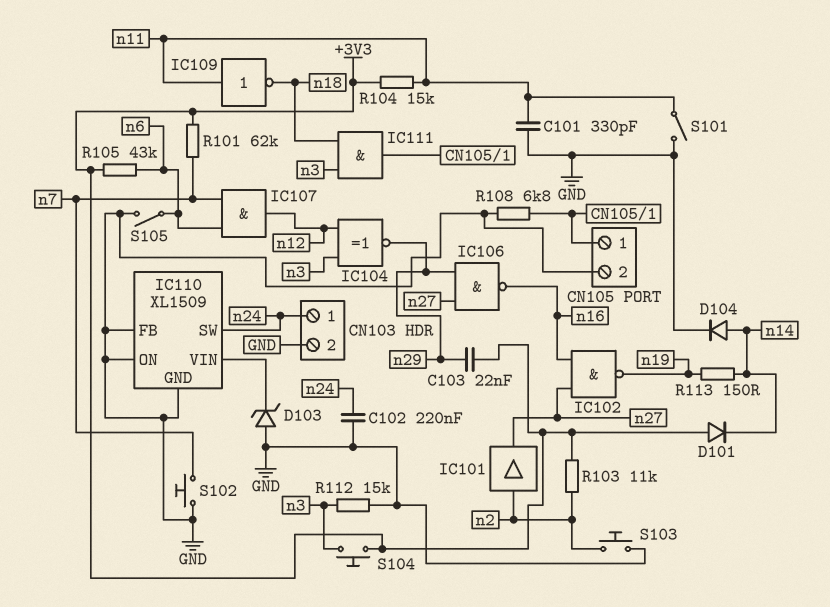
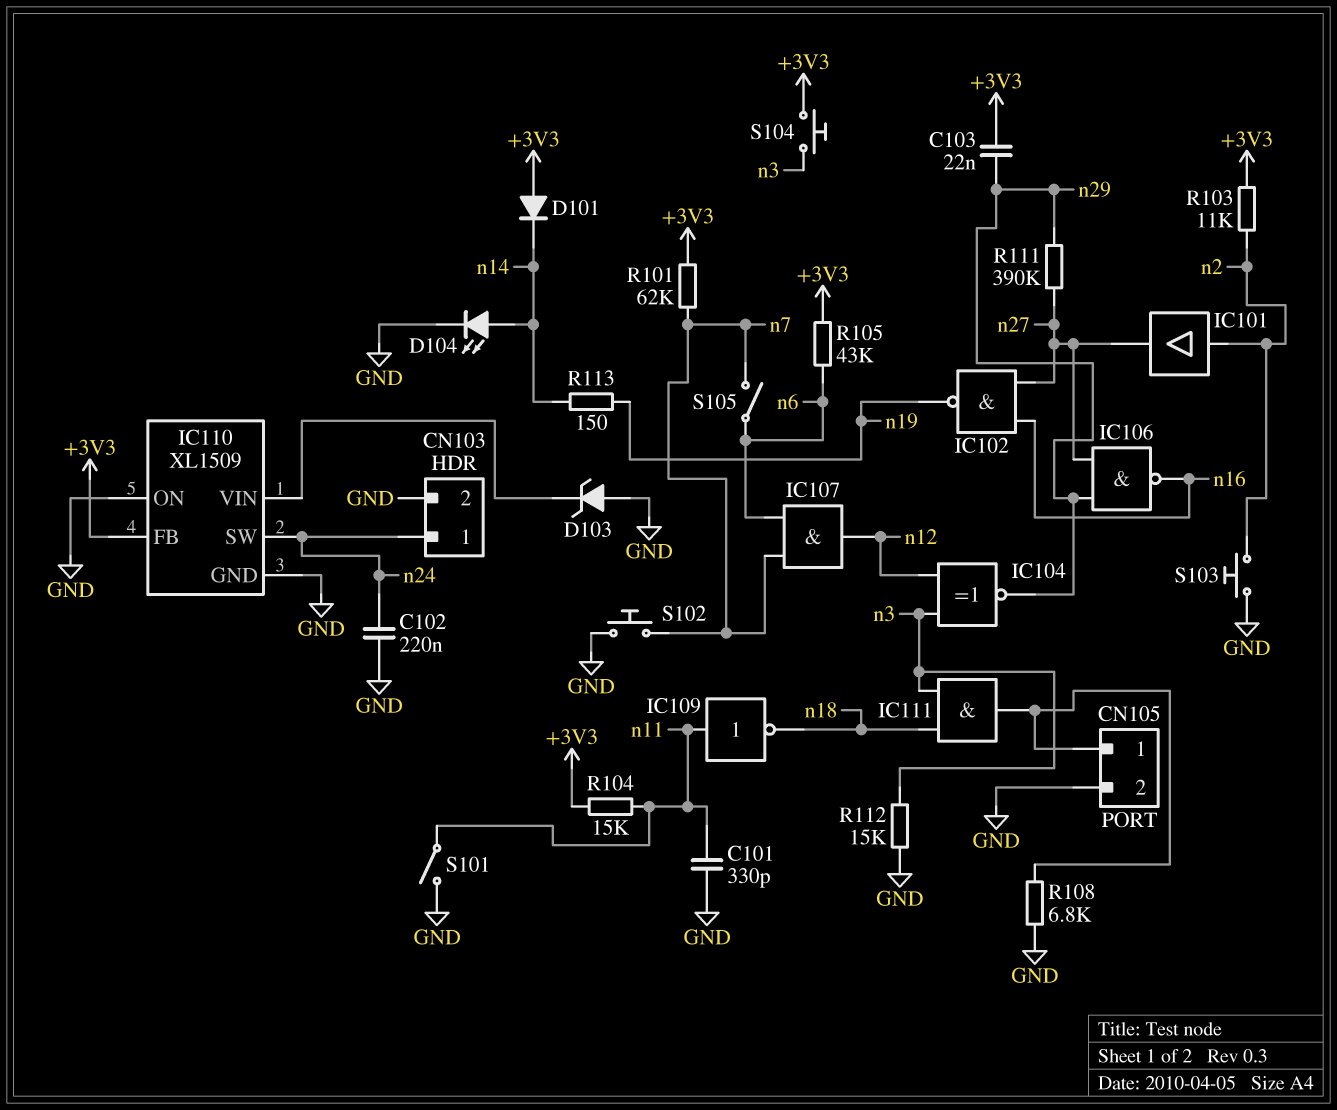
D104: diode (A n14, K GND) -> LED (A n14, K GND)
IC110 pin FB: GND -> +3V3
R111: none -> 390k (n27, n29)
S105: switch (GND, n6) -> switch (n6, n7)

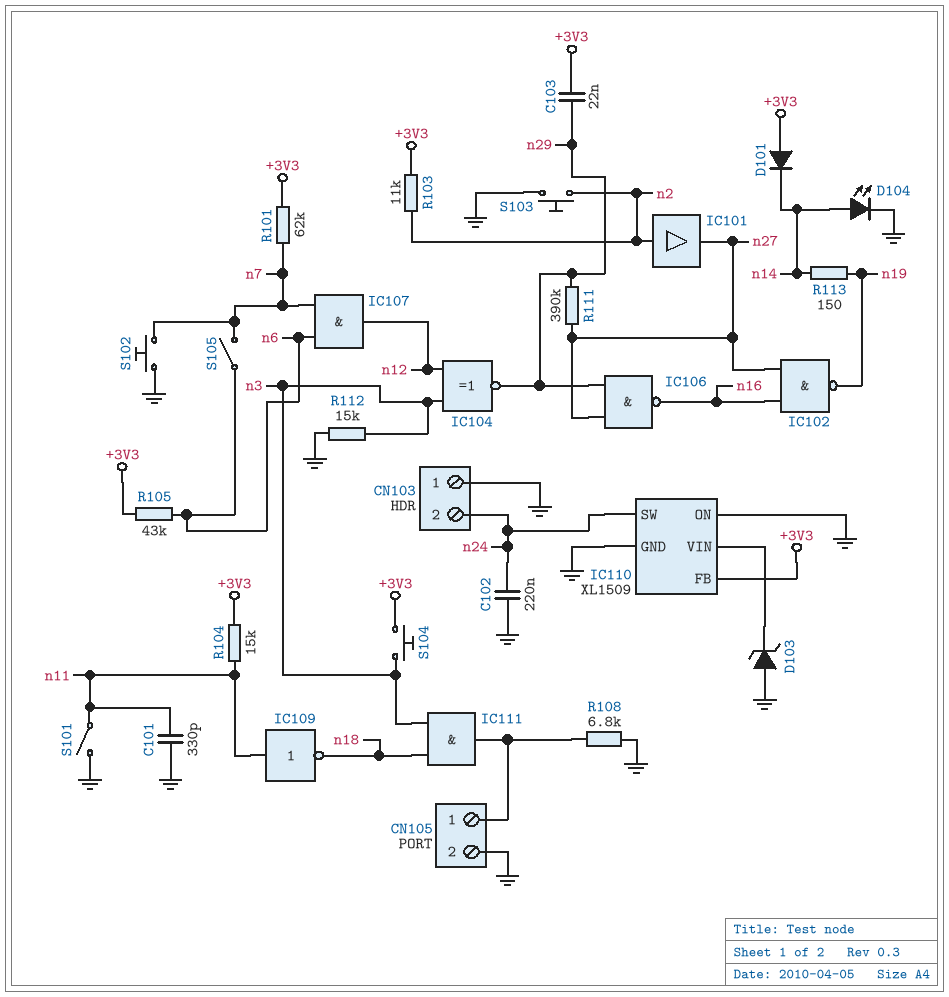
CN103 pin 1: n24 -> GND
CN103 pin 2: GND -> n24

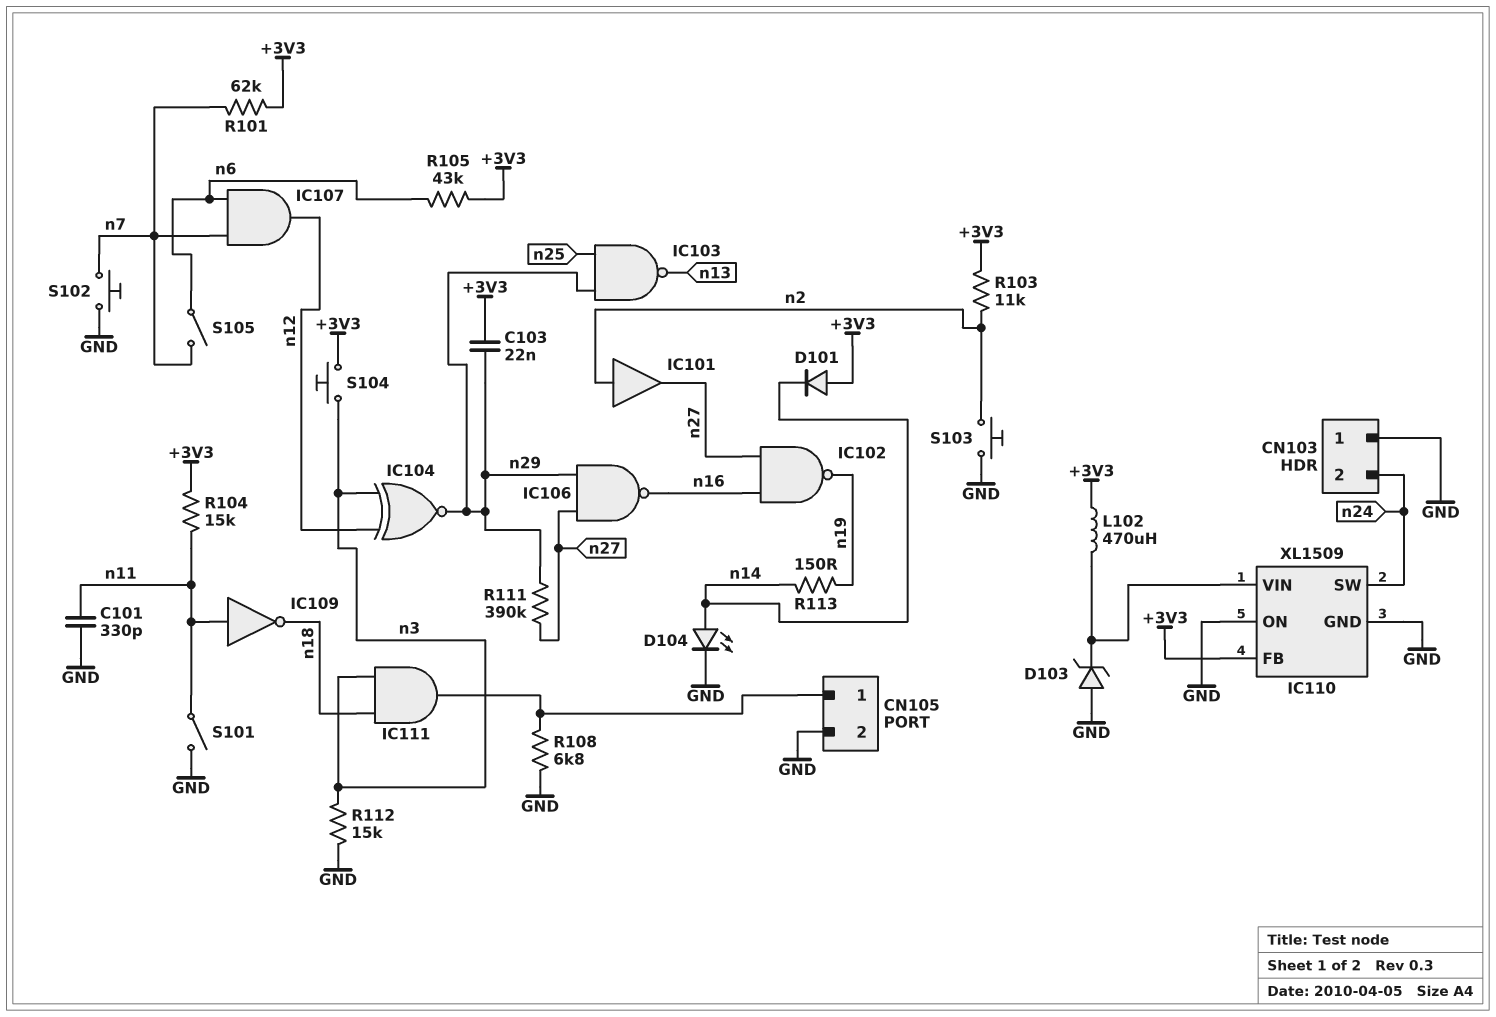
C102: 220nF (GND, n24) -> none
IC103: none -> NAND (in n25, in n29, out n13)
L102: none -> 470uH (+3V3, IC110/VIN)

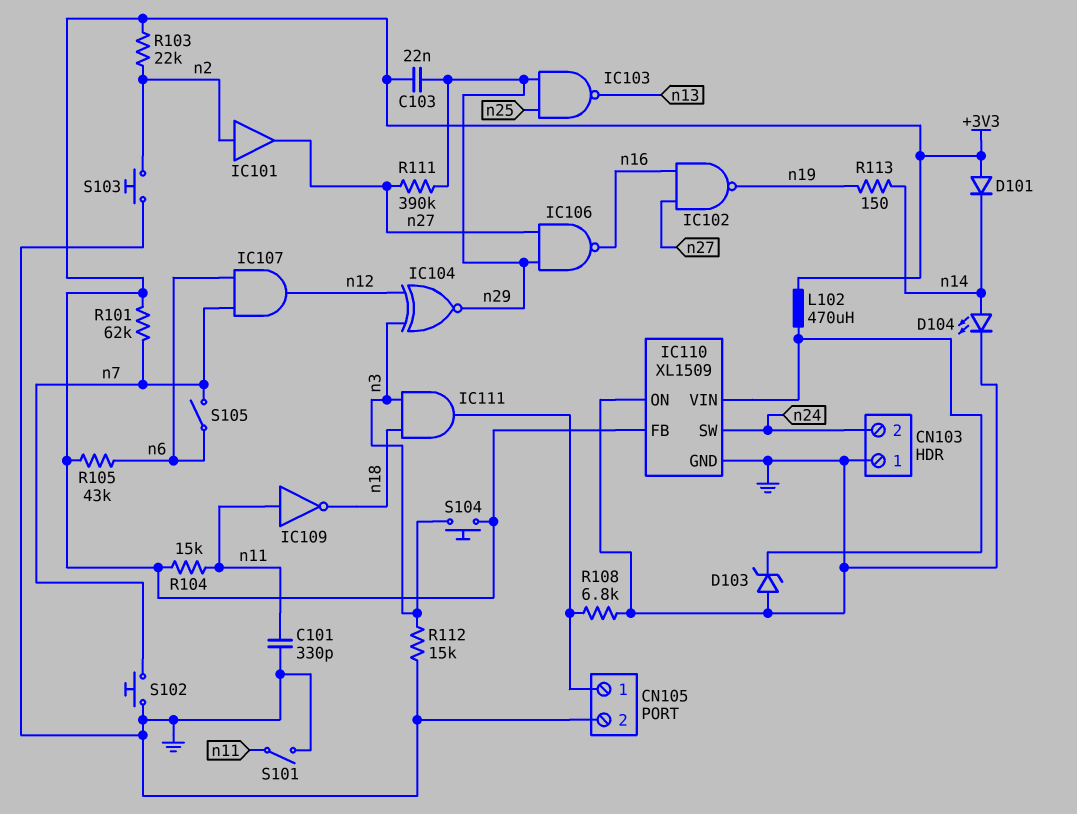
R103: 11k (+3V3, n2) -> 22k (+3V3, n2)

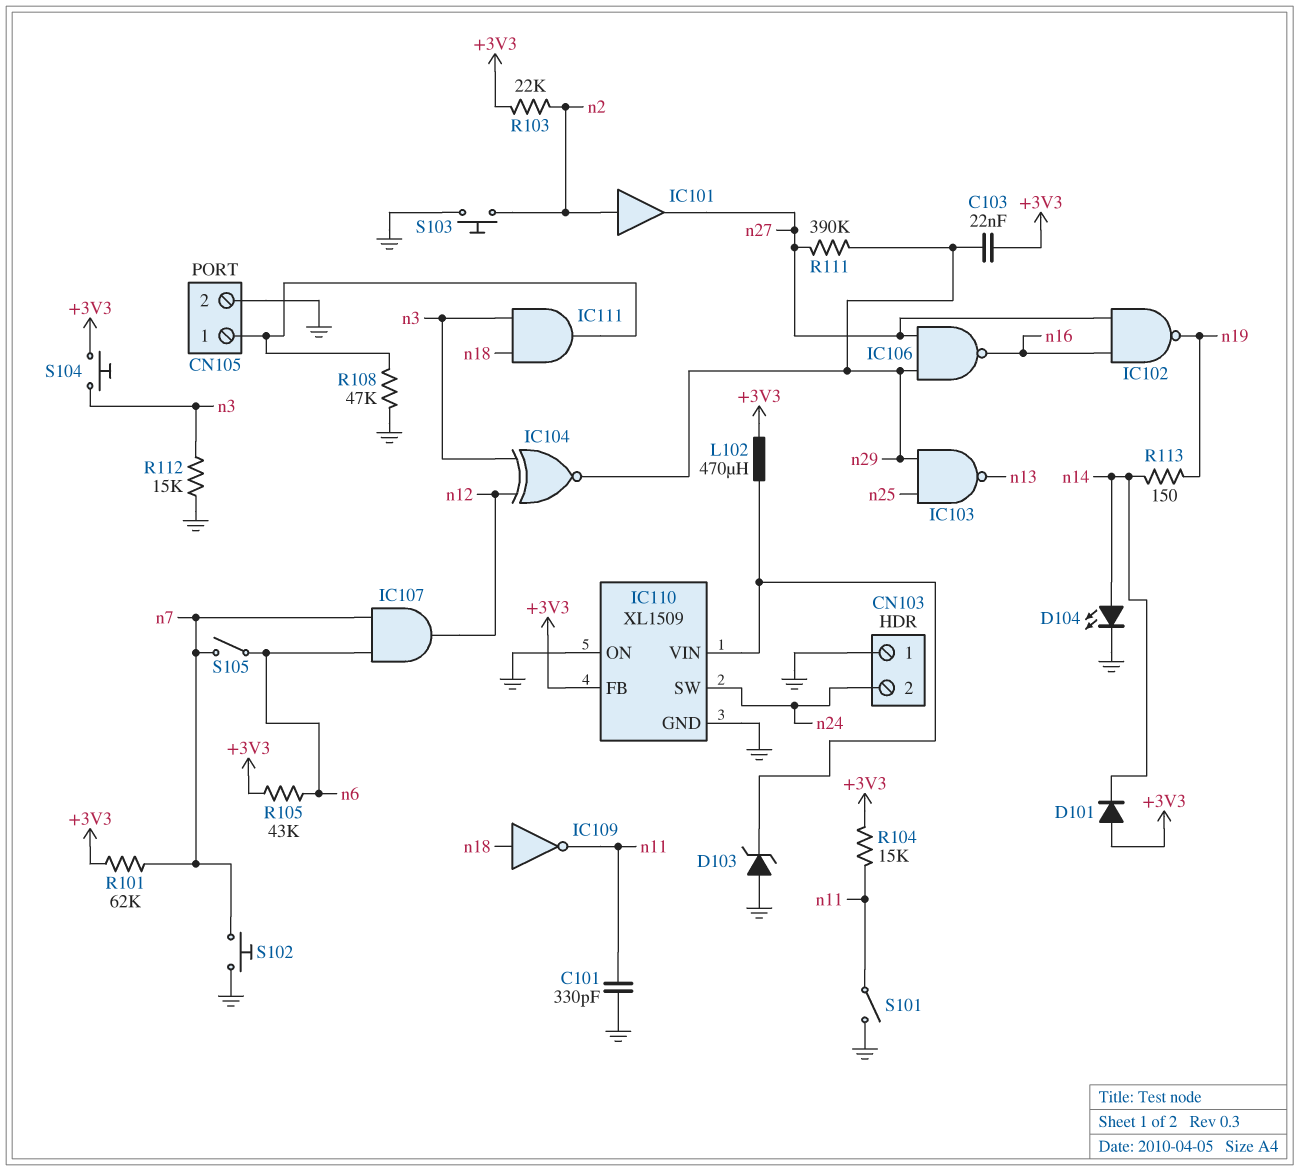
IC109: NOT (in n11, out n18) -> NOT (in n18, out n11)
R108: 6.8k (CN105/1, GND) -> 47k (CN105/1, GND)

